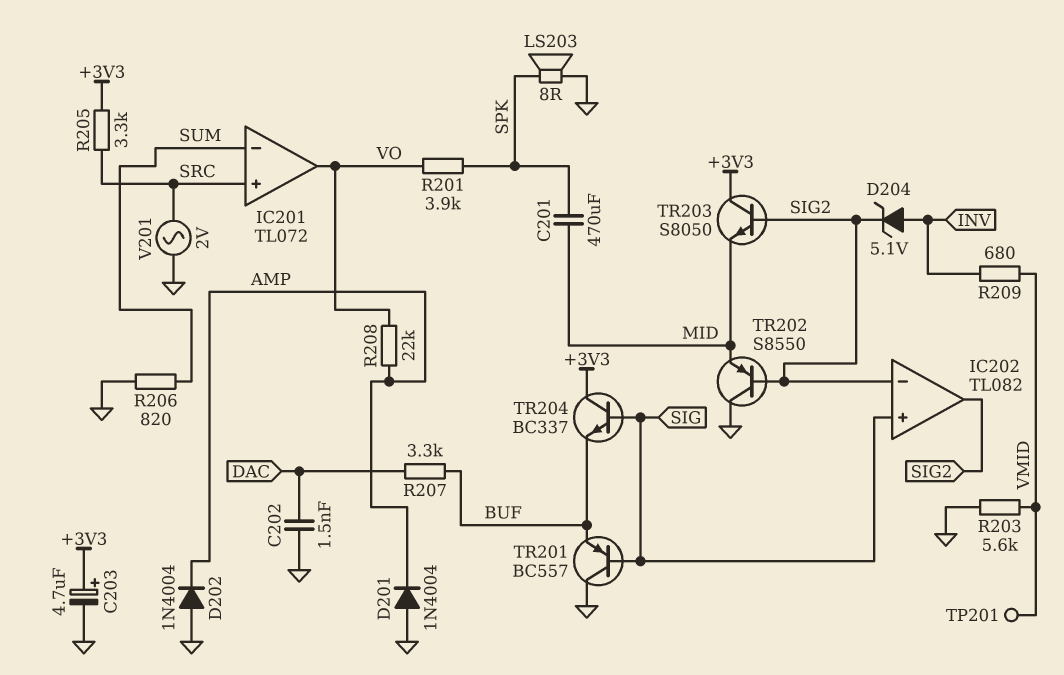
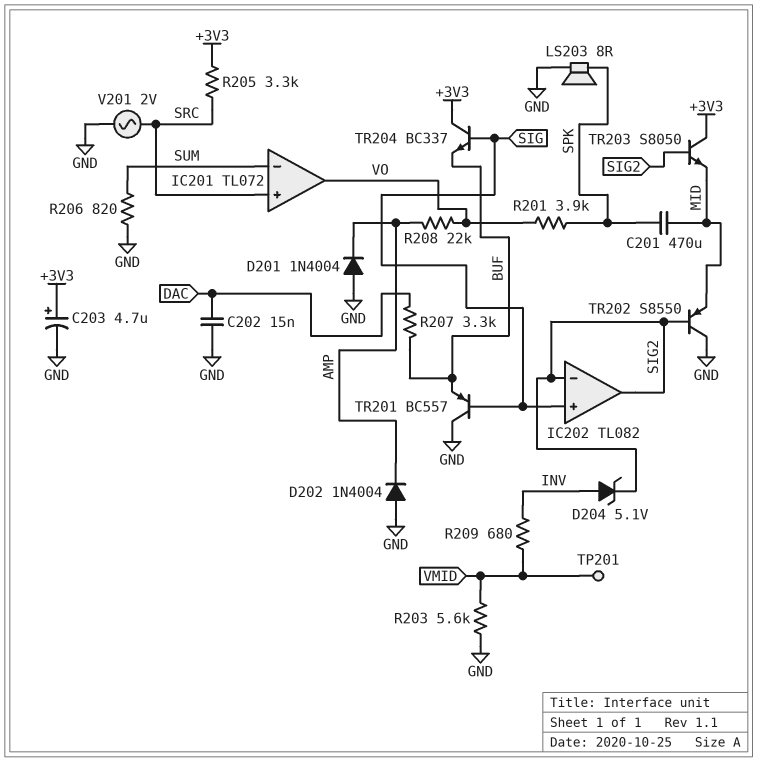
C202: 1.5nF (DAC, GND) -> 15nF (DAC, GND)

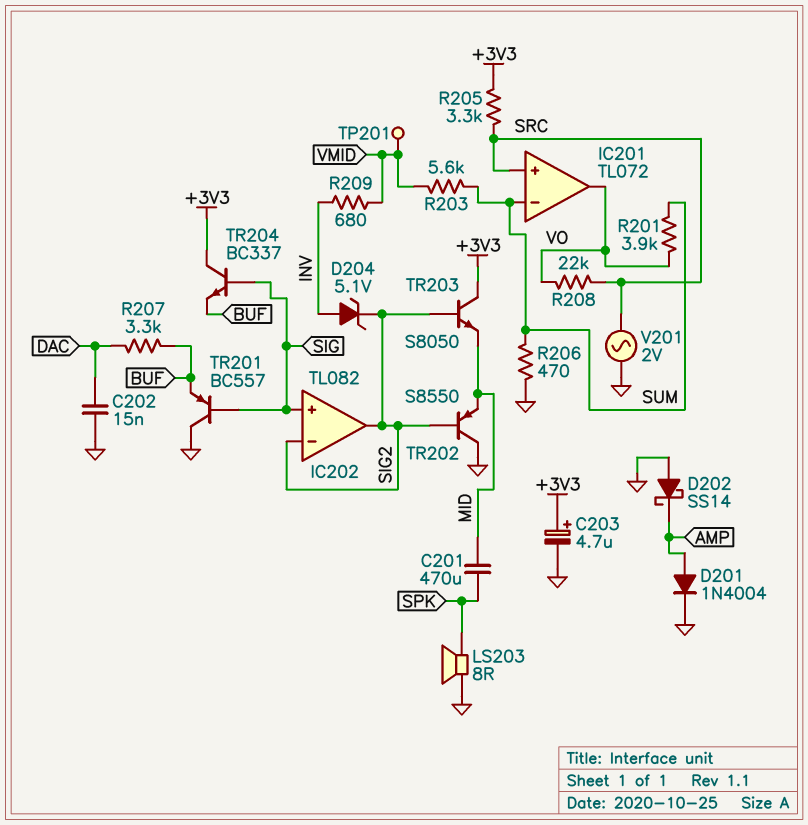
D201: diode 1N4004 (A GND, K AMP) -> diode 1N4004 (A AMP, K GND)
D202: diode 1N4004 (A GND, K AMP) -> schottky SS14 (A GND, K AMP)
R201: 3.9k (SPK, VO) -> 3.9k (SUM, VO)
R203: 5.6k (GND, VMID) -> 5.6k (SUM, VMID)
R206: 820 (GND, SUM) -> 470 (GND, SUM)
R208: 22k (AMP, VO) -> 22k (SRC, VO)

